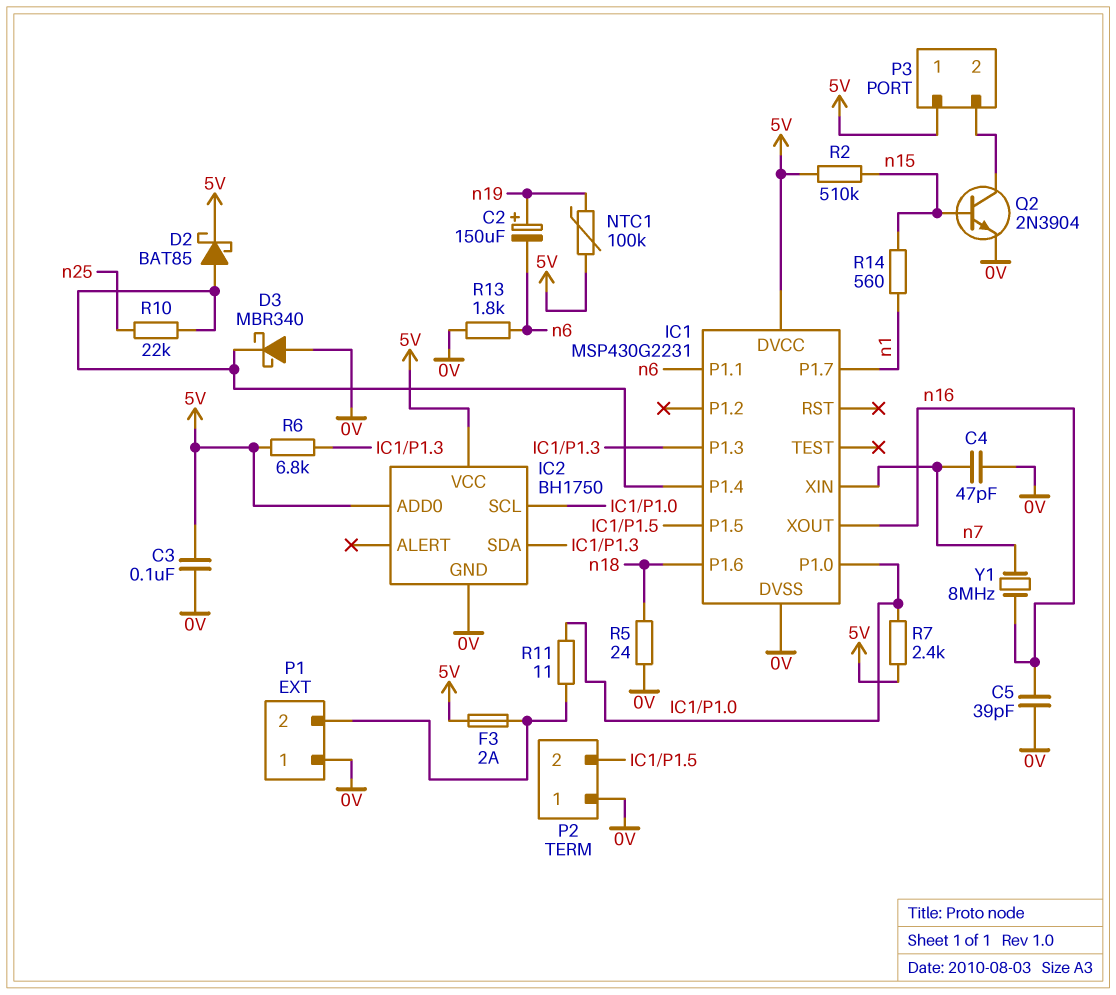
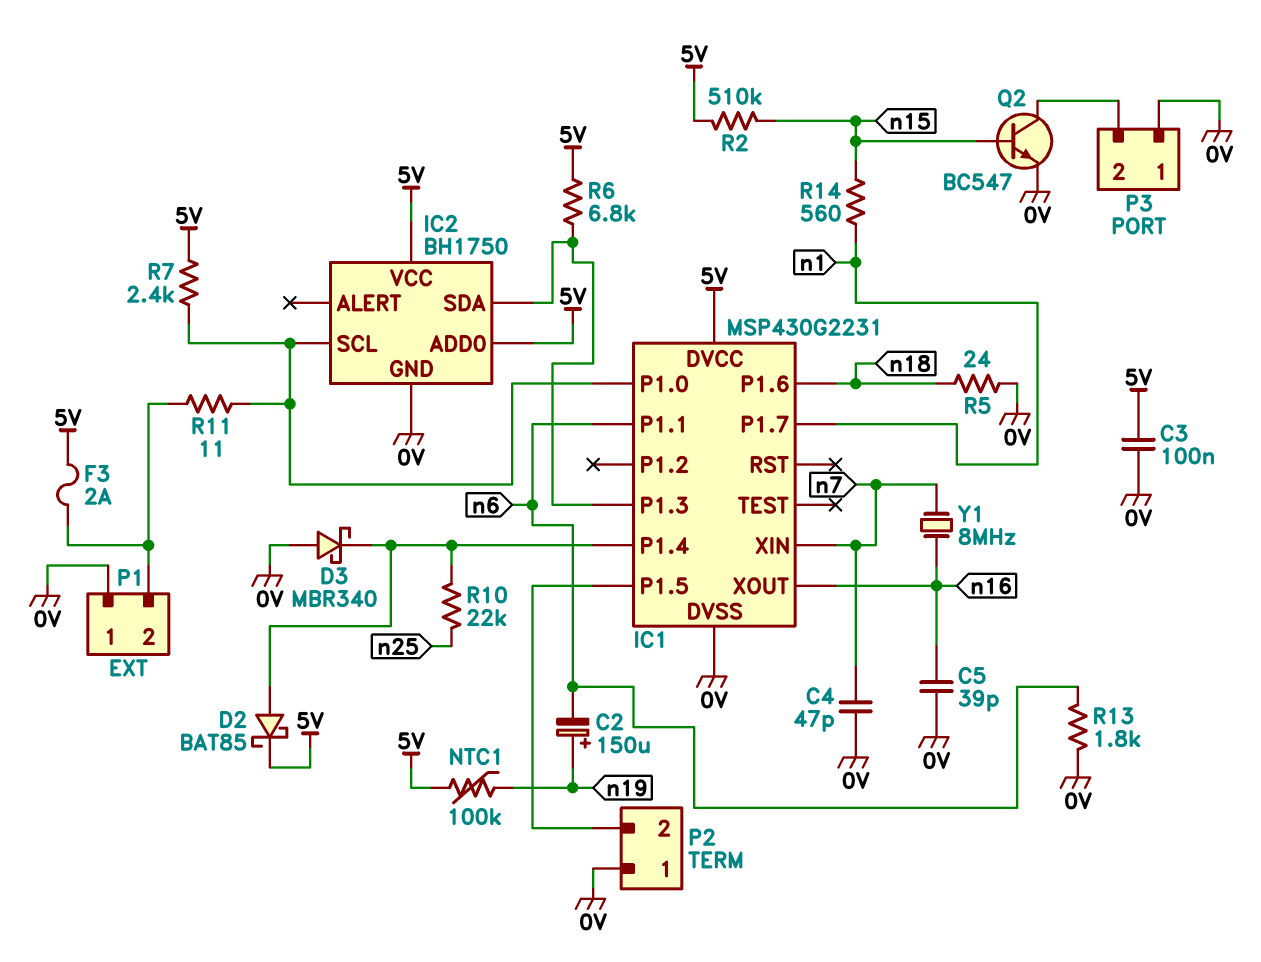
P3 pin 1: 5V -> 0V
Q2: NPN 2N3904 (B n15, C P3/2, E 0V) -> NPN BC547 (B n15, C P3/2, E 0V)

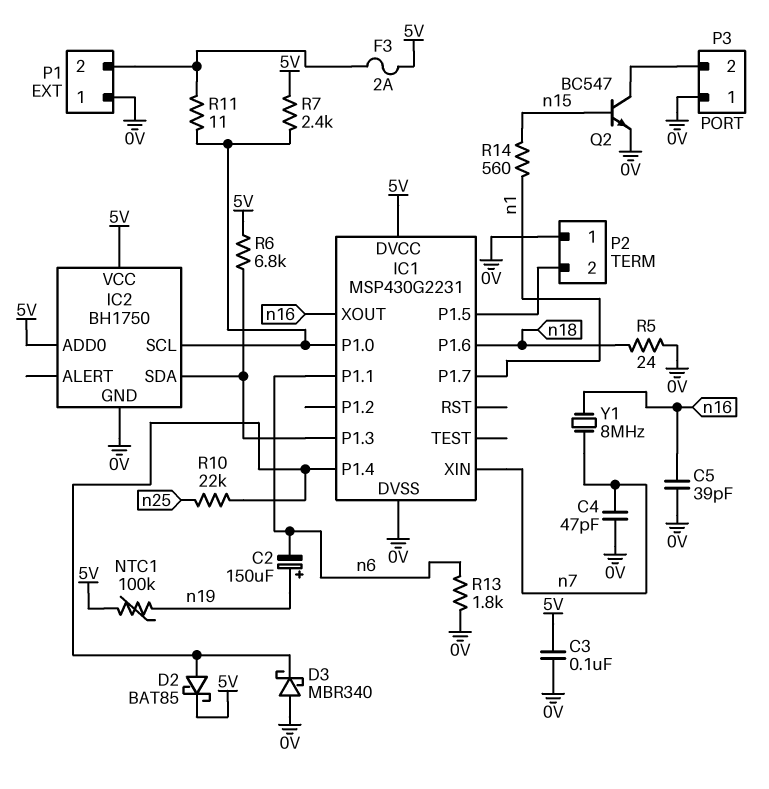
R2: 510k (5V, n15) -> none

